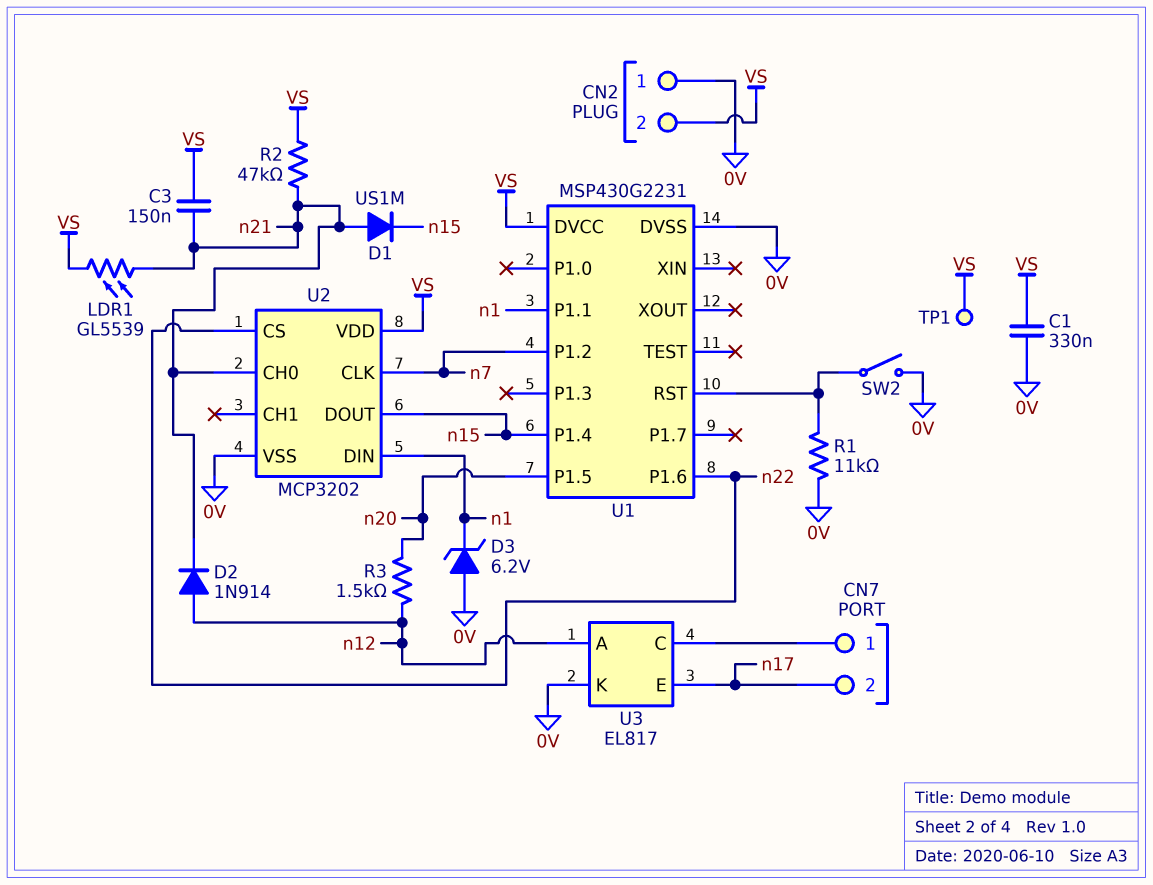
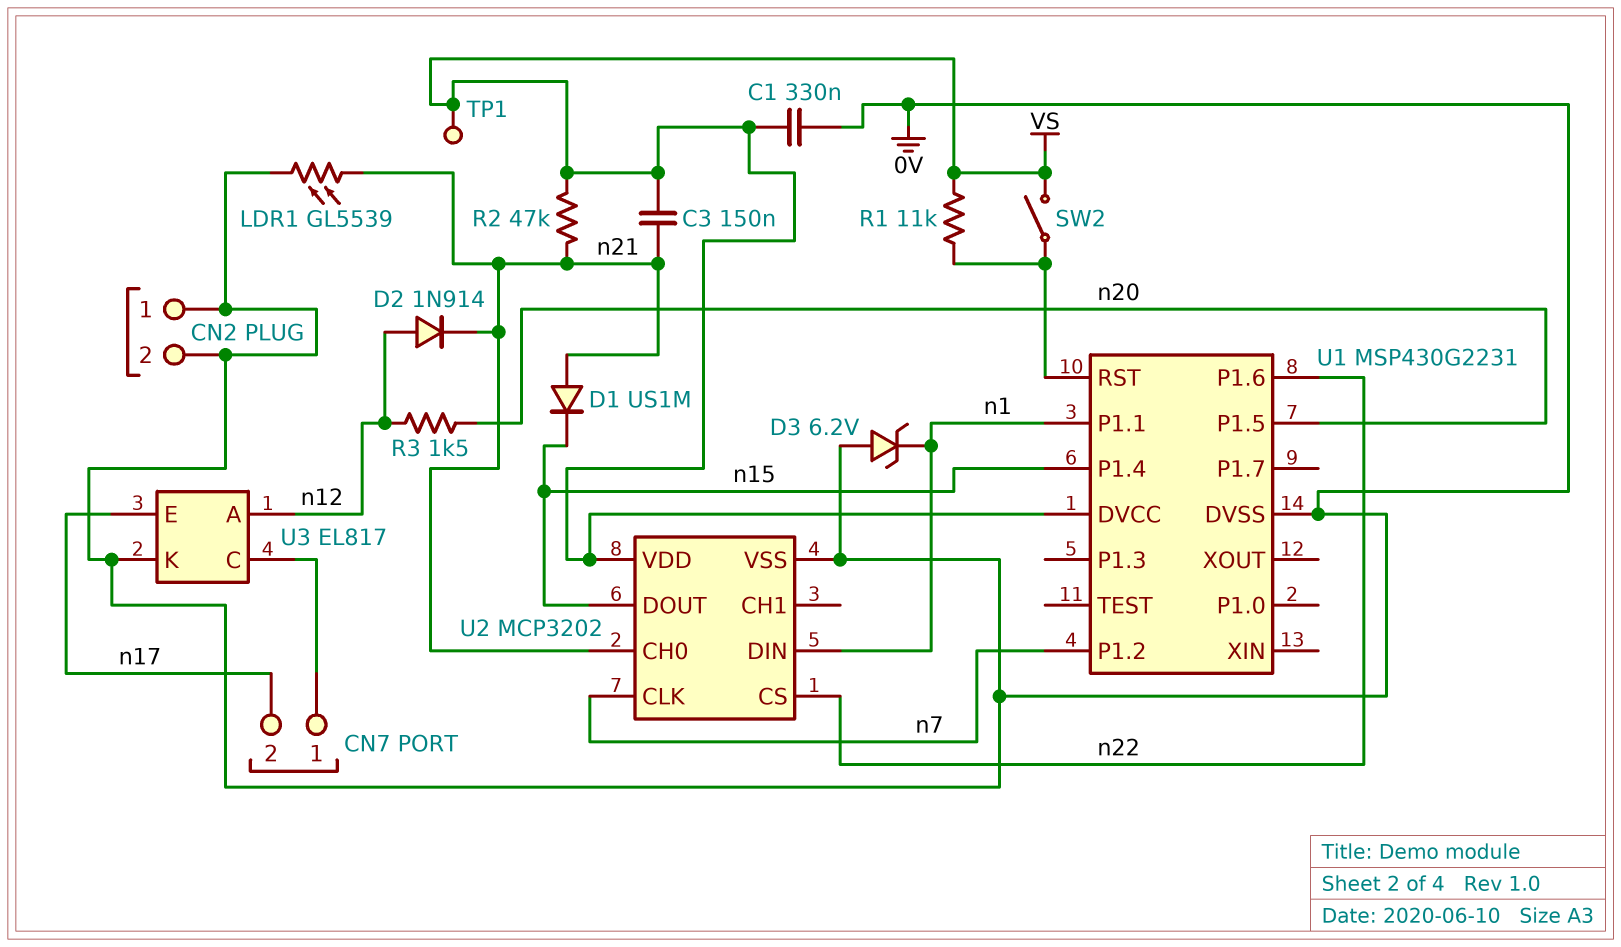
CN2 pin 2: VS -> 0V
LDR1: GL5539 (VS, n21) -> GL5539 (0V, n21)
R1: 11k (0V, U1/RST) -> 11k (U1/RST, VS)
SW2: switch (0V, U1/RST) -> switch (U1/RST, VS)

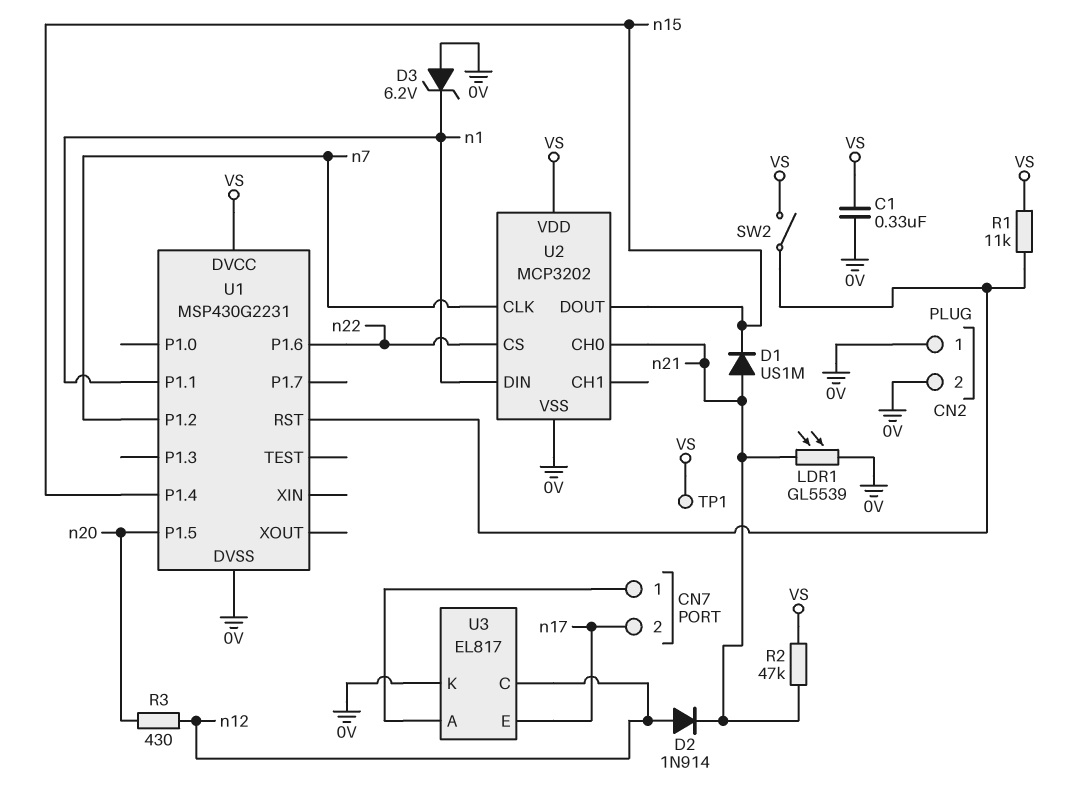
C3: 150nF (VS, n21) -> none
R3: 1.5k (n12, n20) -> 430 (n12, n20)
U3 pin A: n12 -> CN7/1
U3 pin C: CN7/1 -> n12

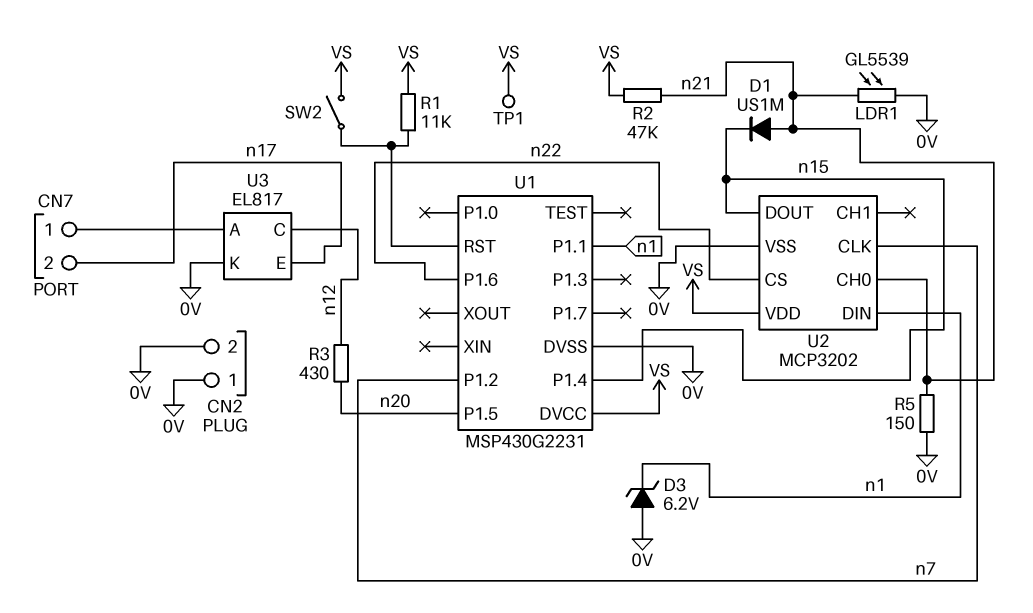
C1: 330nF (0V, VS) -> none
D2: diode 1N914 (A n12, K n21) -> none
R5: none -> 150 (0V, n21)

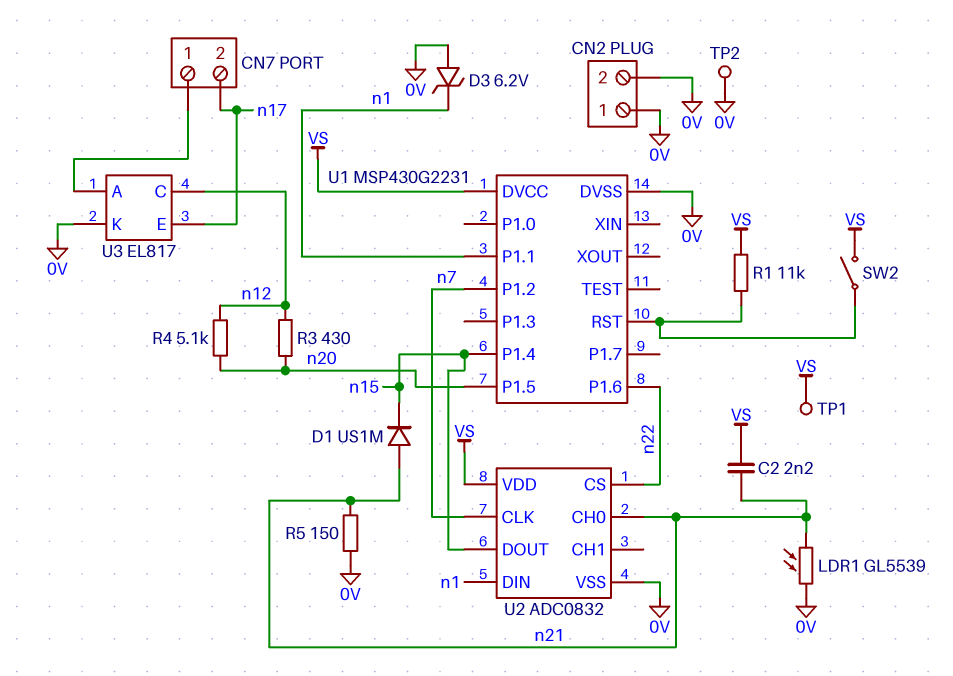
C2: none -> 2.2nF (VS, n21)
R2: 47k (VS, n21) -> none
R4: none -> 5.1k (n12, n20)
TP2: none -> test point (0V)
U2: MCP3202 -> ADC0832

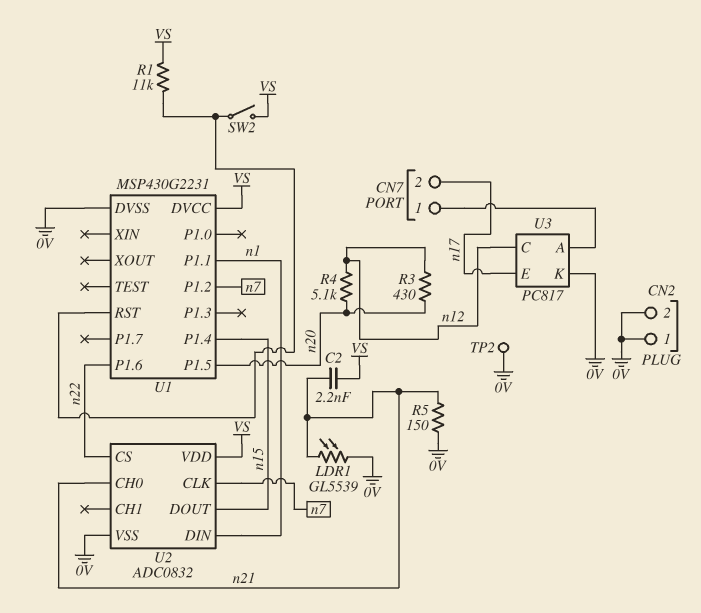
D1: diode US1M (A n21, K n15) -> none
D3: zener 6.2V (A 0V, K n1) -> none
TP1: test point (VS) -> none
U3: EL817 -> PC817

